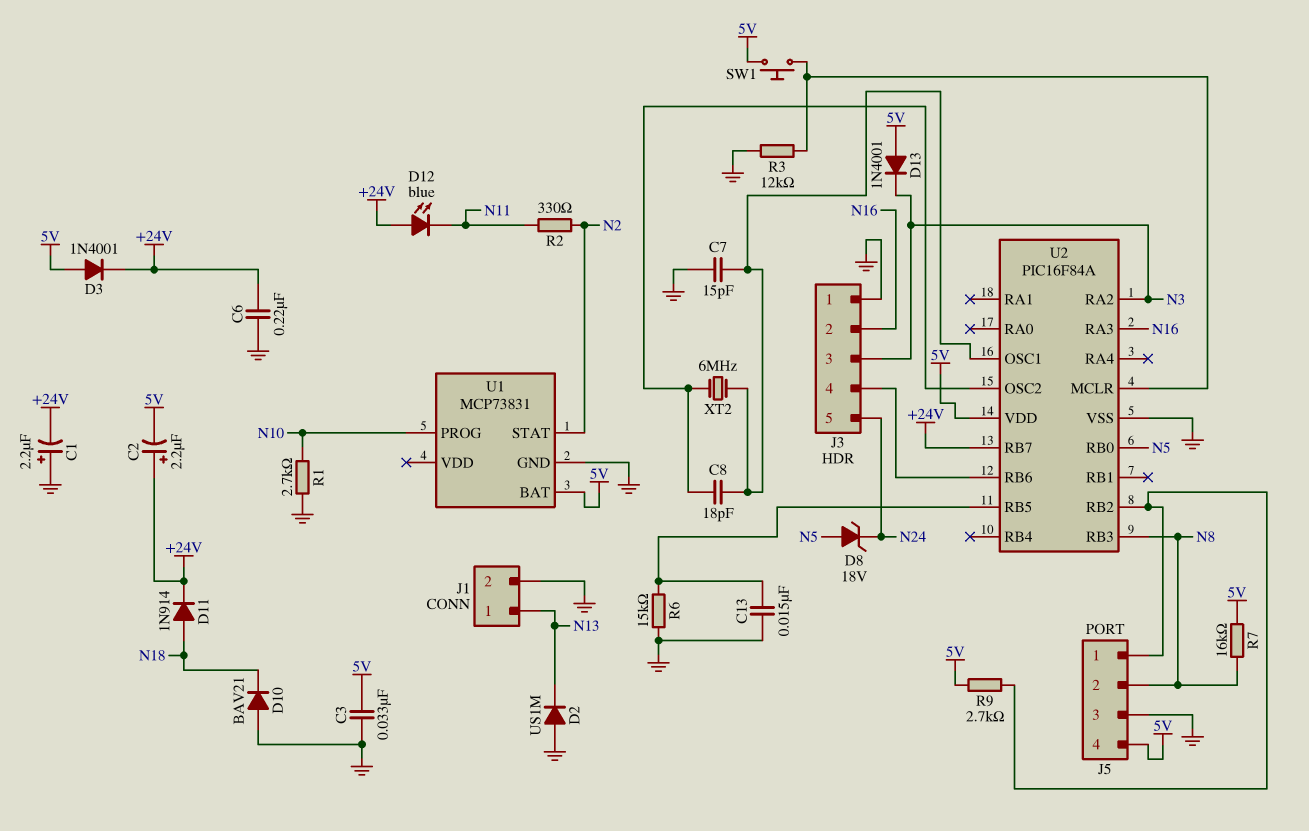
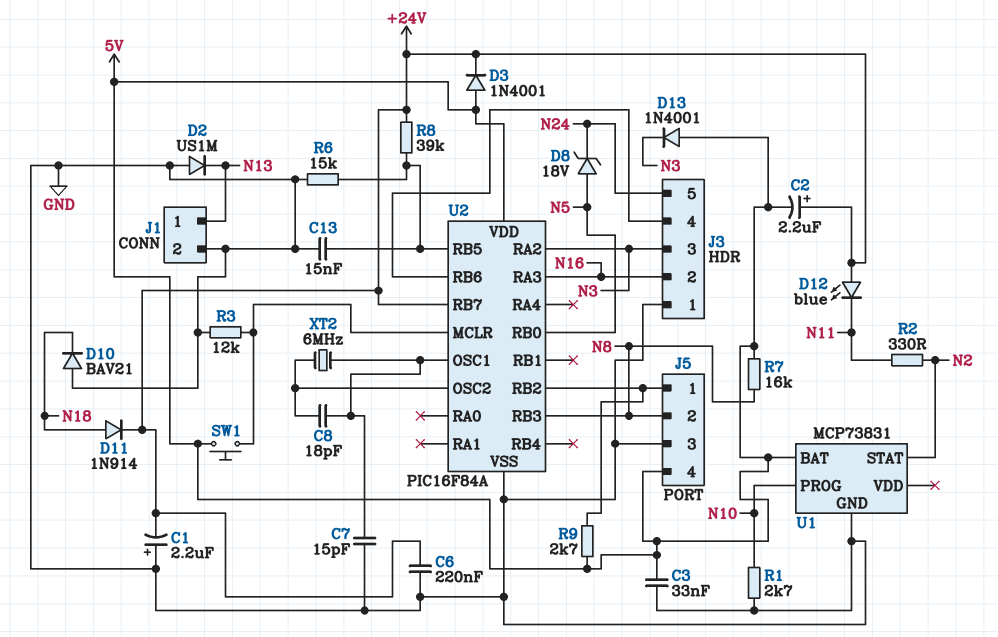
R8: none -> 39k (+24V, U2/RB5)

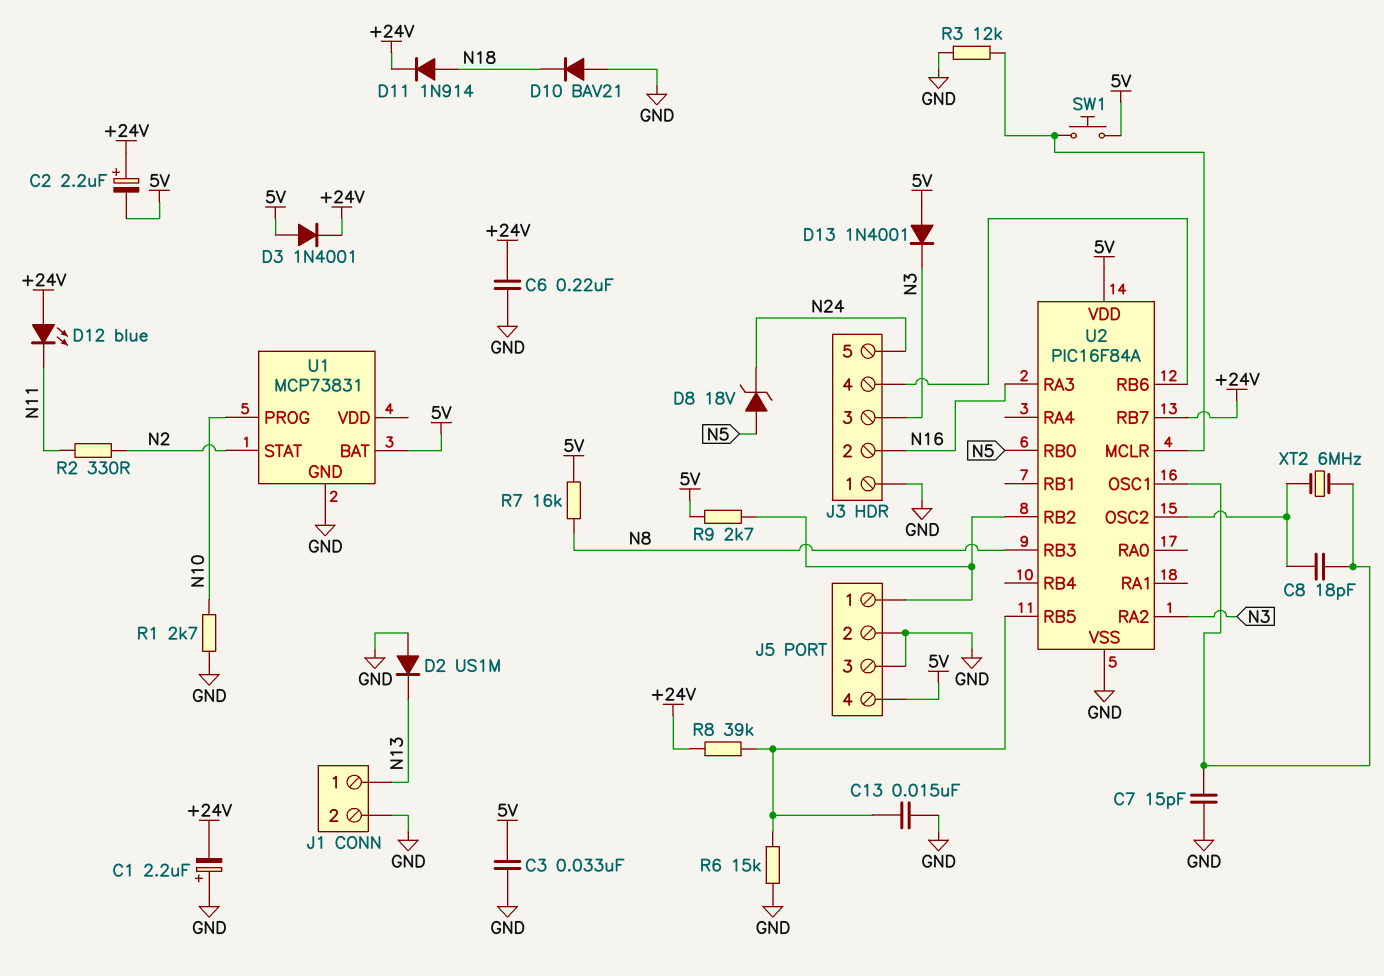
J5 pin 2: N8 -> GND

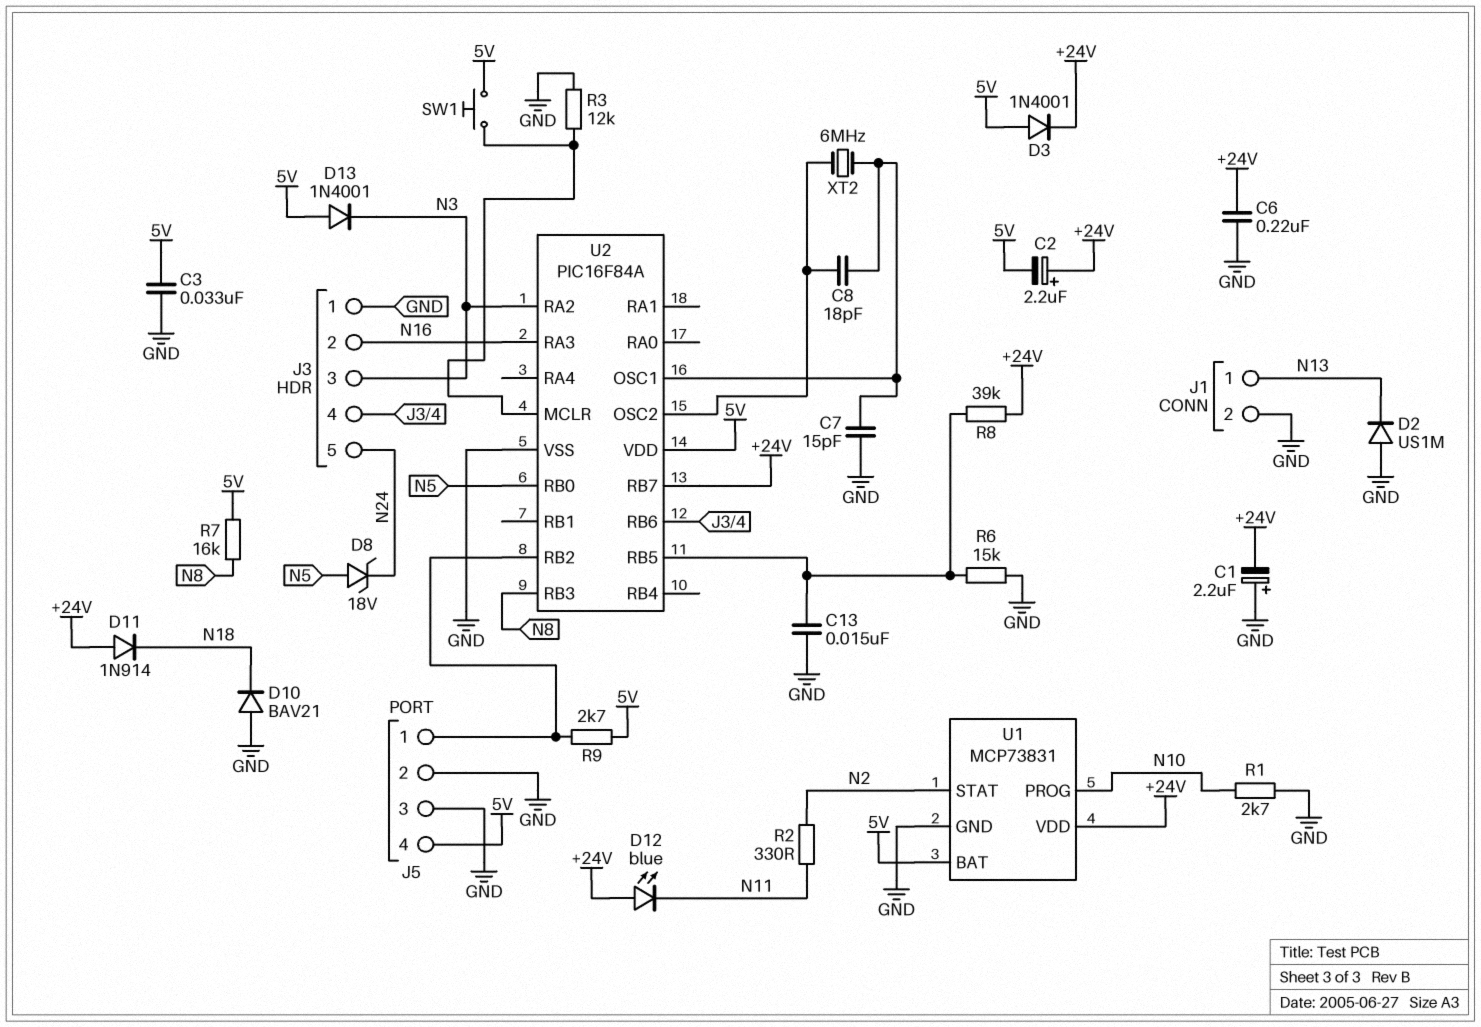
D11: diode 1N914 (A N18, K +24V) -> diode 1N914 (A +24V, K N18)
U1 pin VDD: none -> +24V

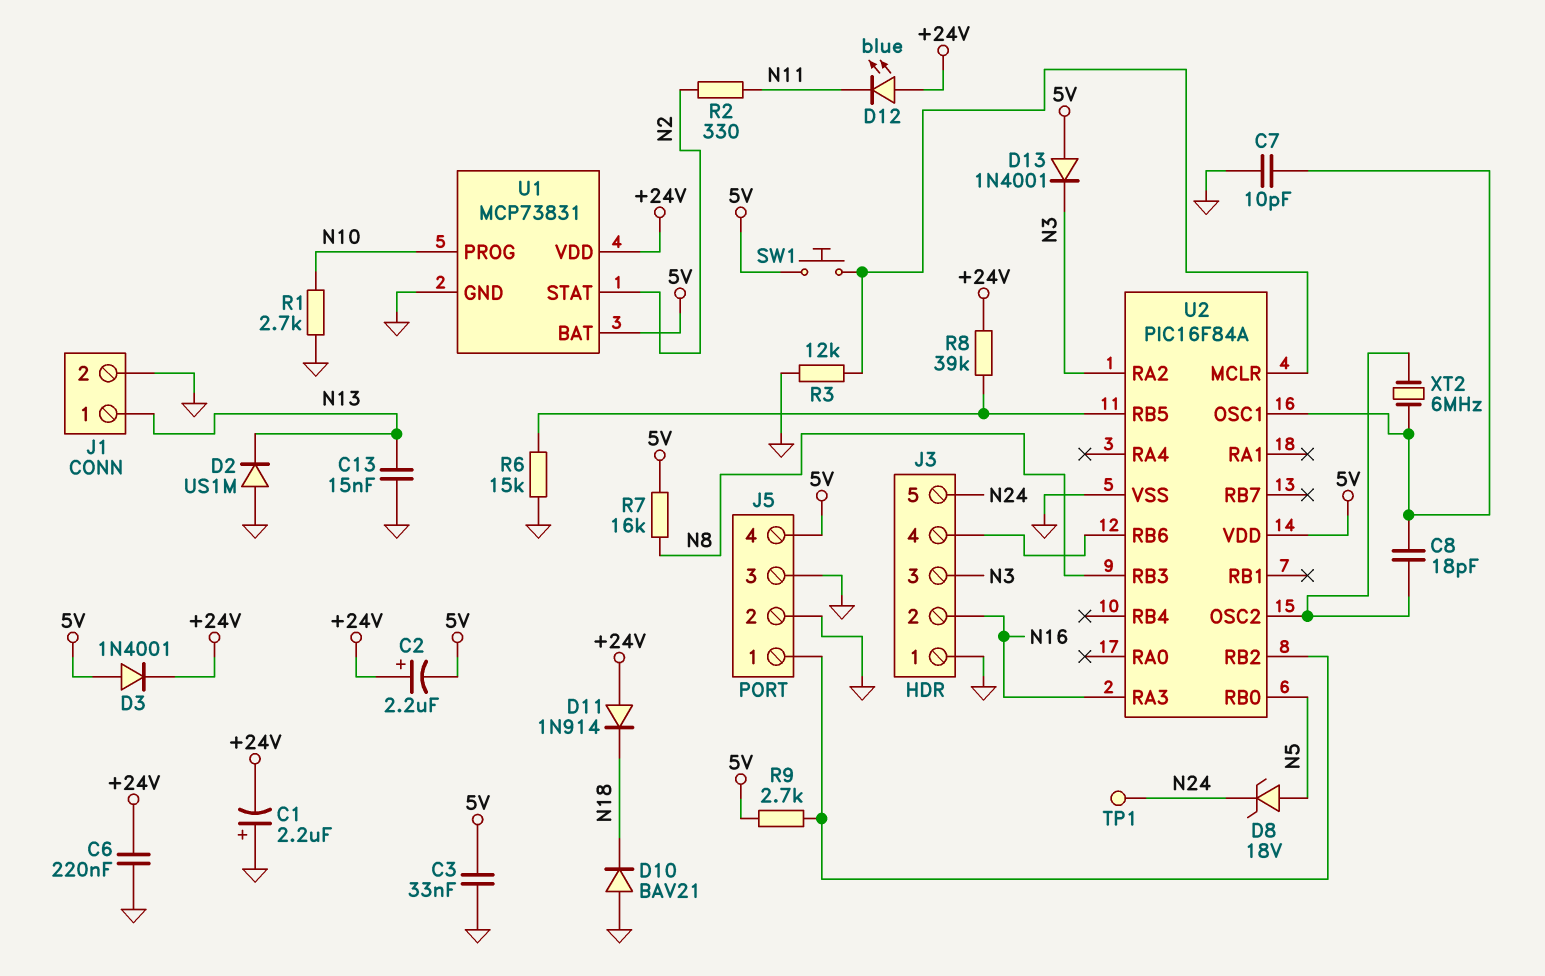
C7: 15pF (GND, U2/OSC1) -> 10pF (GND, U2/OSC1)
C13: 15nF (GND, U2/RB5) -> 15nF (GND, N13)
TP1: none -> test point (N24)
U2 pin RB7: +24V -> none

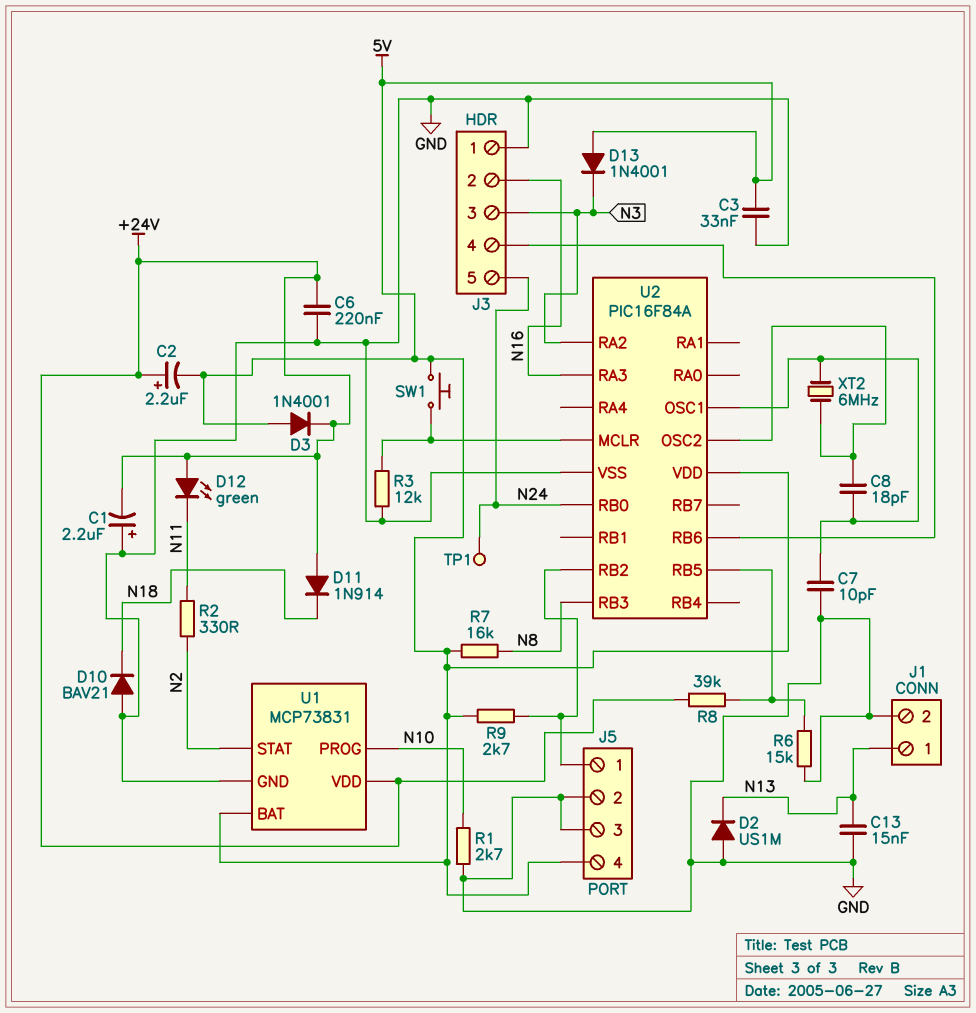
D8: zener 18V (A N5, K N24) -> none
D12: LED blue (A +24V, K N11) -> LED green (A +24V, K N11)
U2 pin RB0: N5 -> N24

